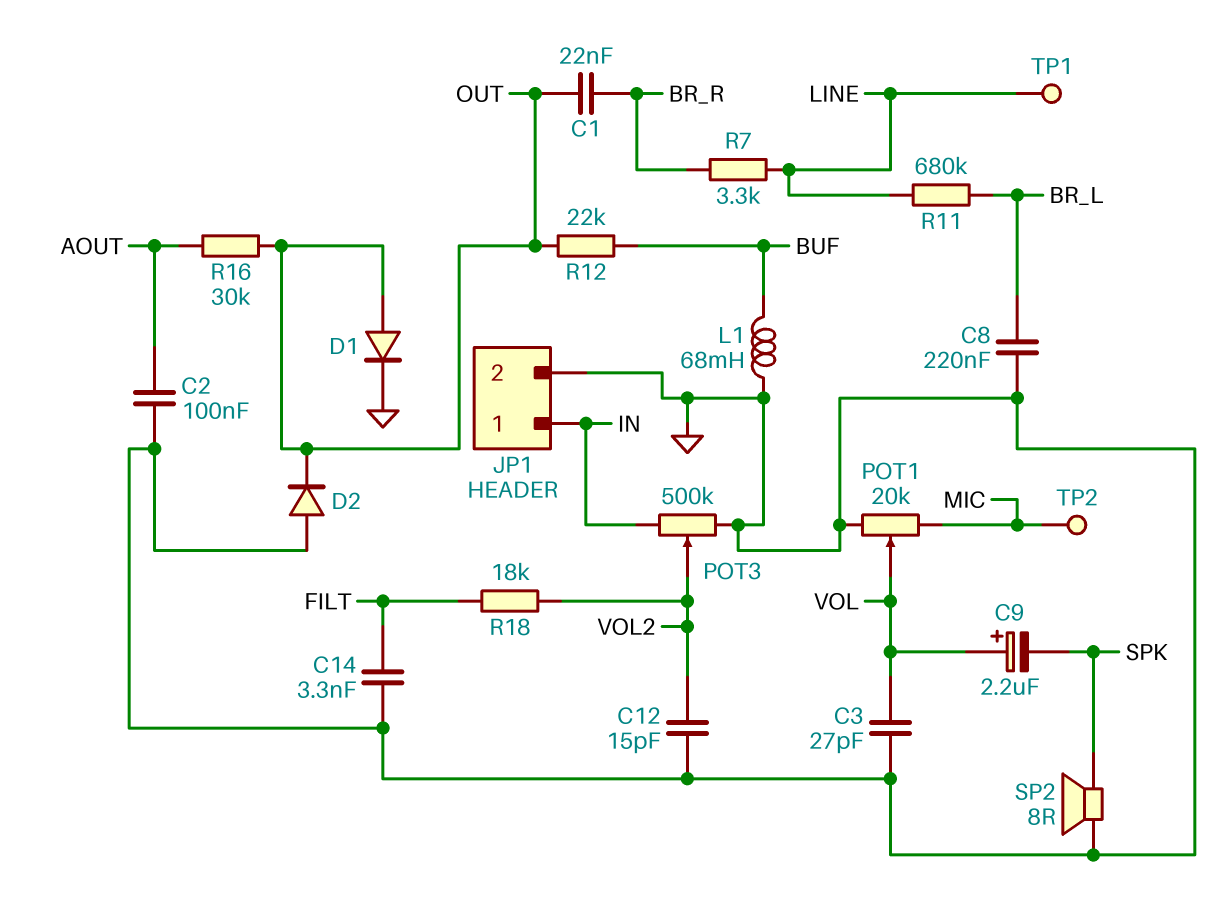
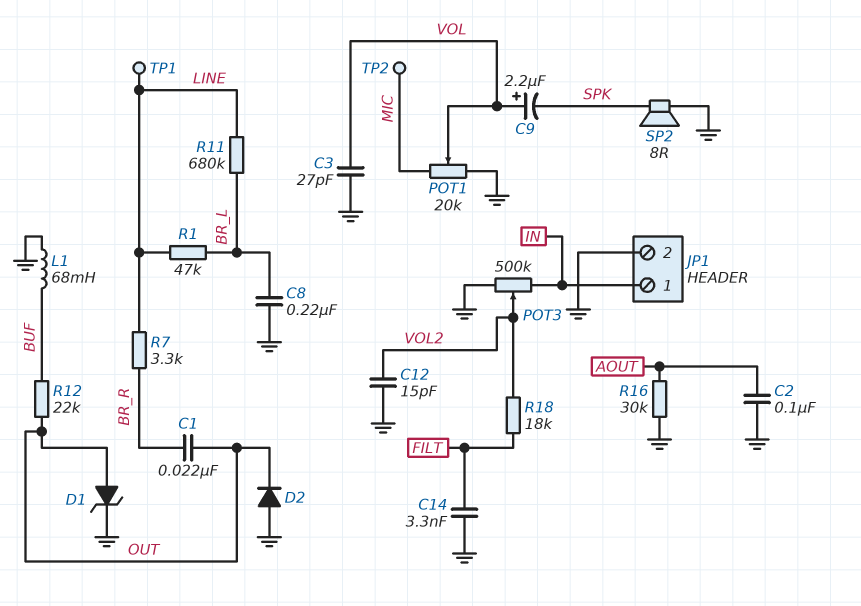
D1: diode (A OUT, K GND) -> zener (A OUT, K GND)
R1: none -> 47k (BR_L, LINE)
R16: 30k (AOUT, OUT) -> 30k (AOUT, GND)

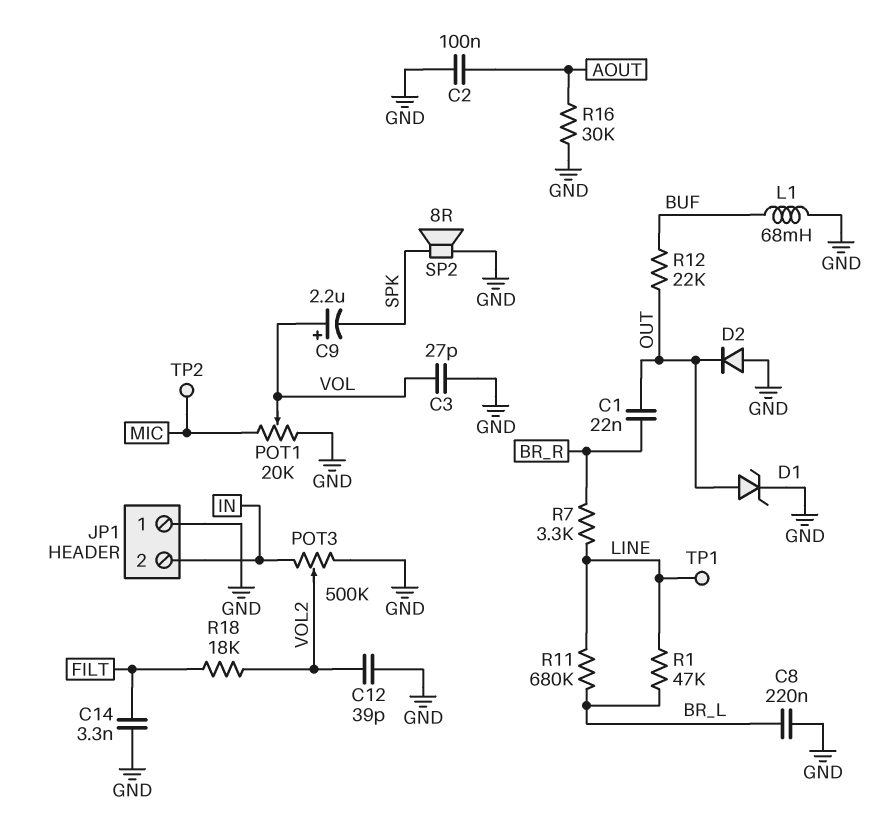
C12: 15pF (GND, VOL2) -> 39pF (GND, VOL2)
JP1 pin 1: IN -> GND
JP1 pin 2: GND -> IN

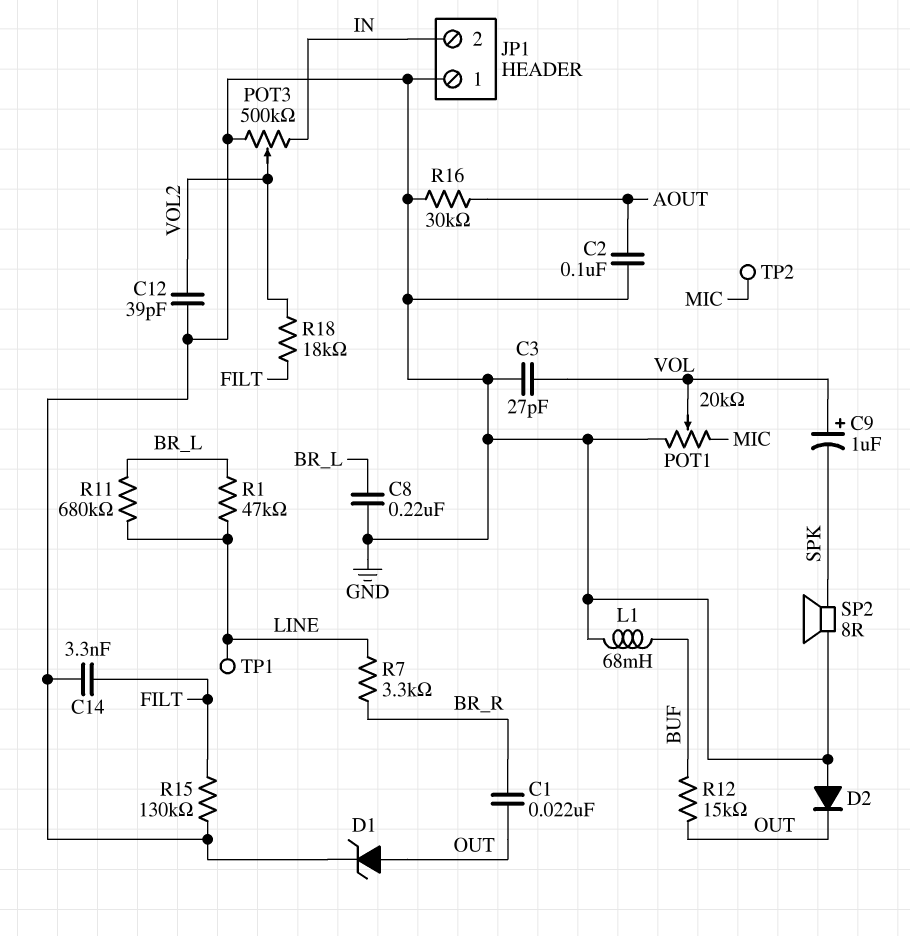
C9: 2.2uF (plus VOL, minus SPK) -> 1uF (plus VOL, minus SPK)
R12: 22k (BUF, OUT) -> 15k (BUF, OUT)
R15: none -> 130k (FILT, GND)

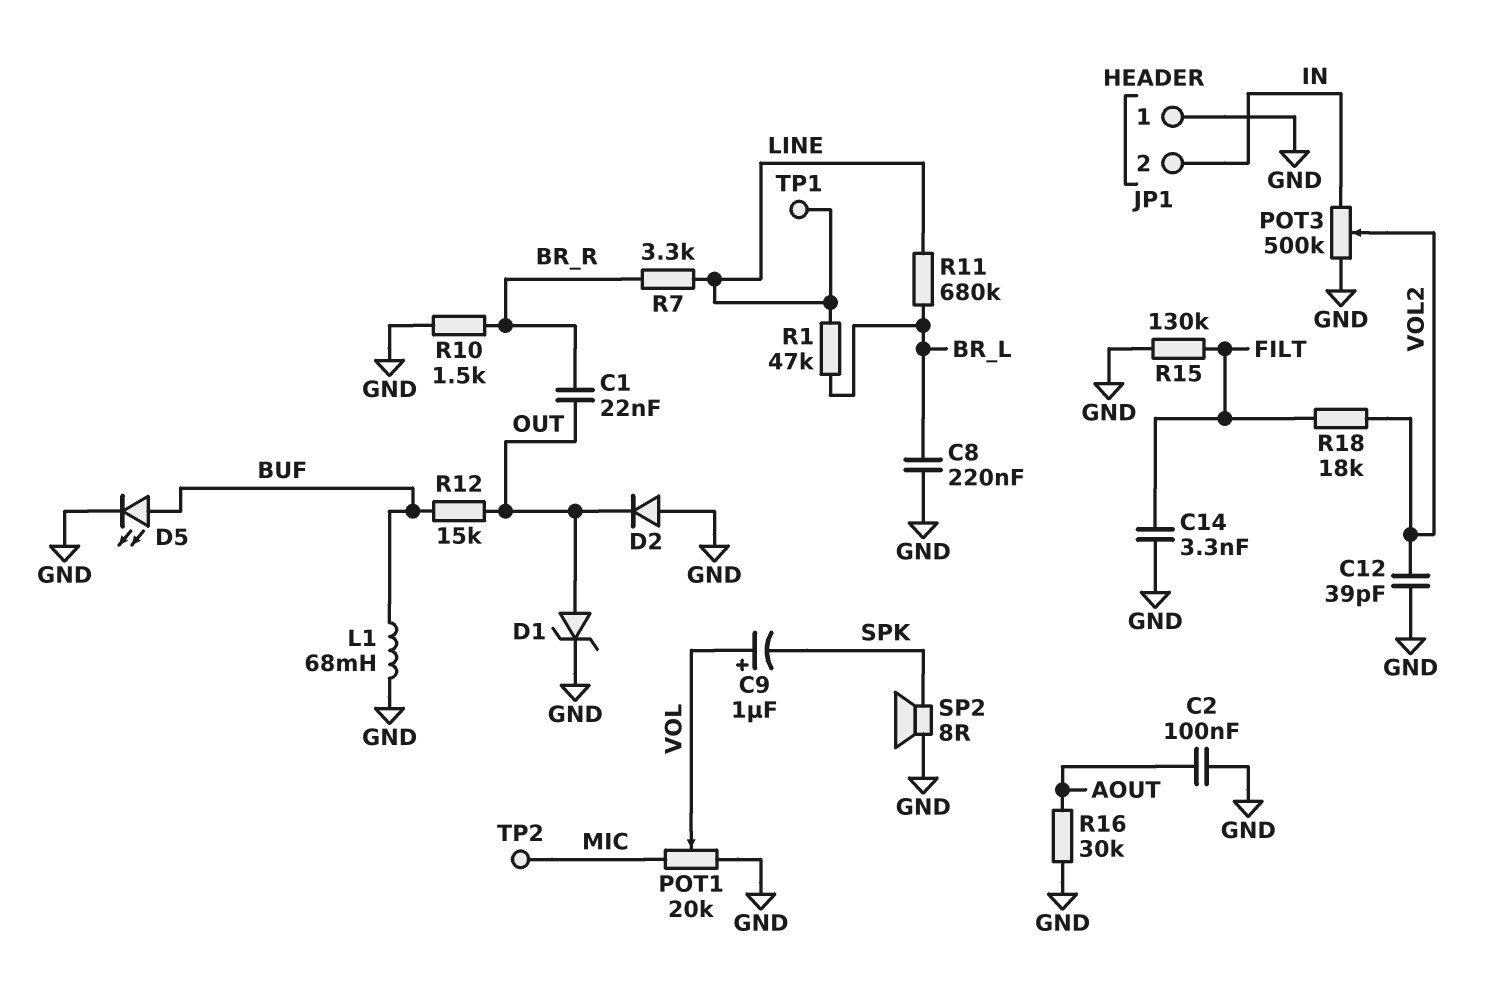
C3: 27pF (GND, VOL) -> none
D5: none -> LED (A BUF, K GND)
R10: none -> 1.5k (BR_R, GND)

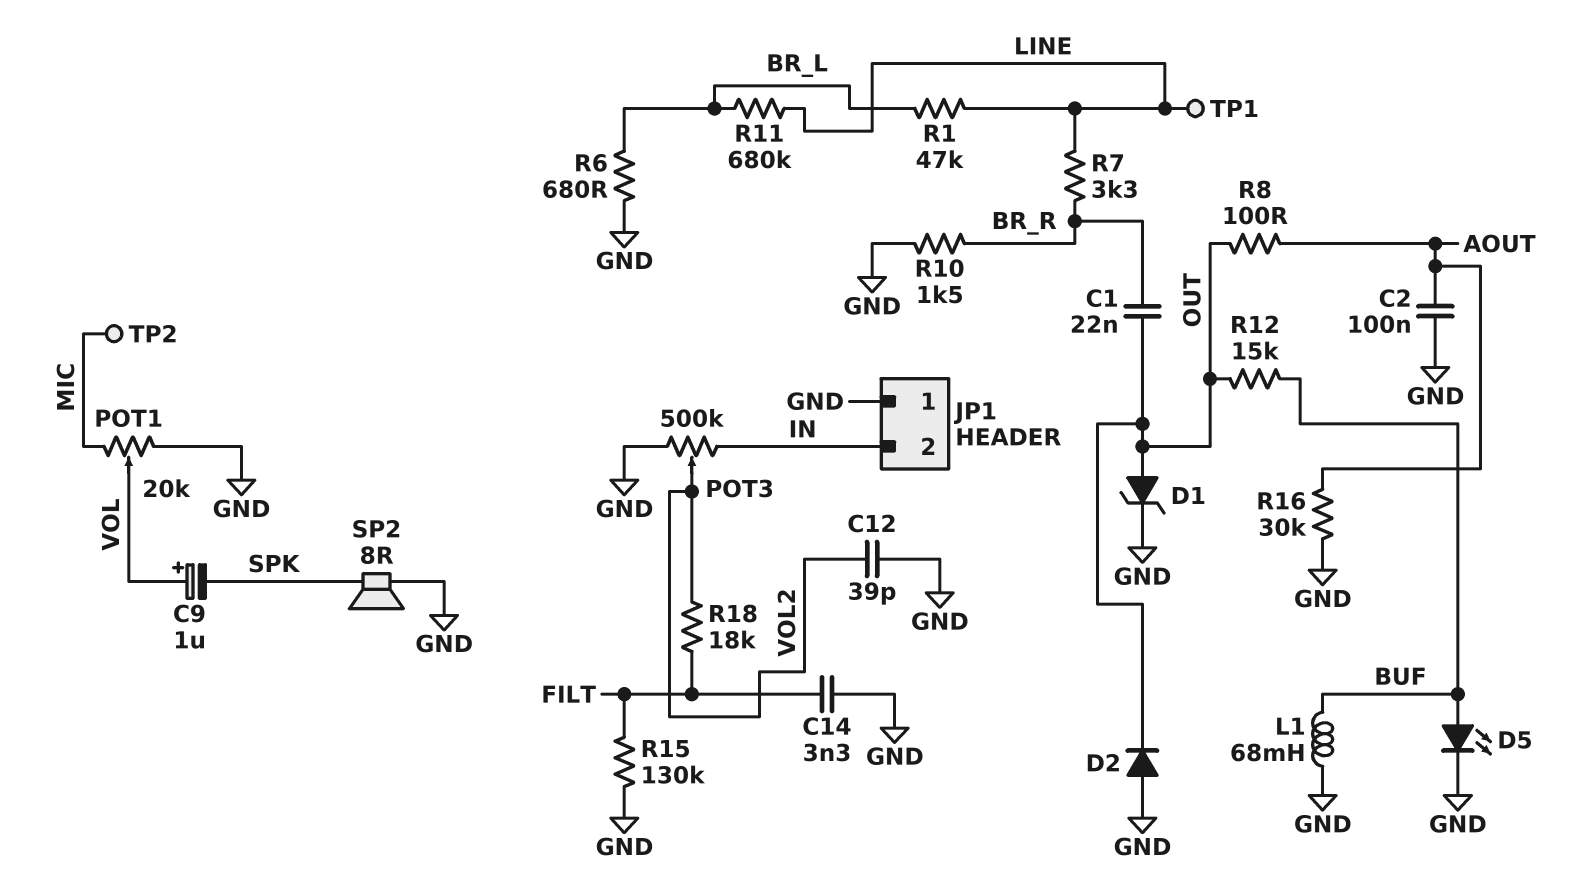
C8: 220nF (BR_L, GND) -> none
R6: none -> 680 (BR_L, GND)
R8: none -> 100 (AOUT, OUT)

